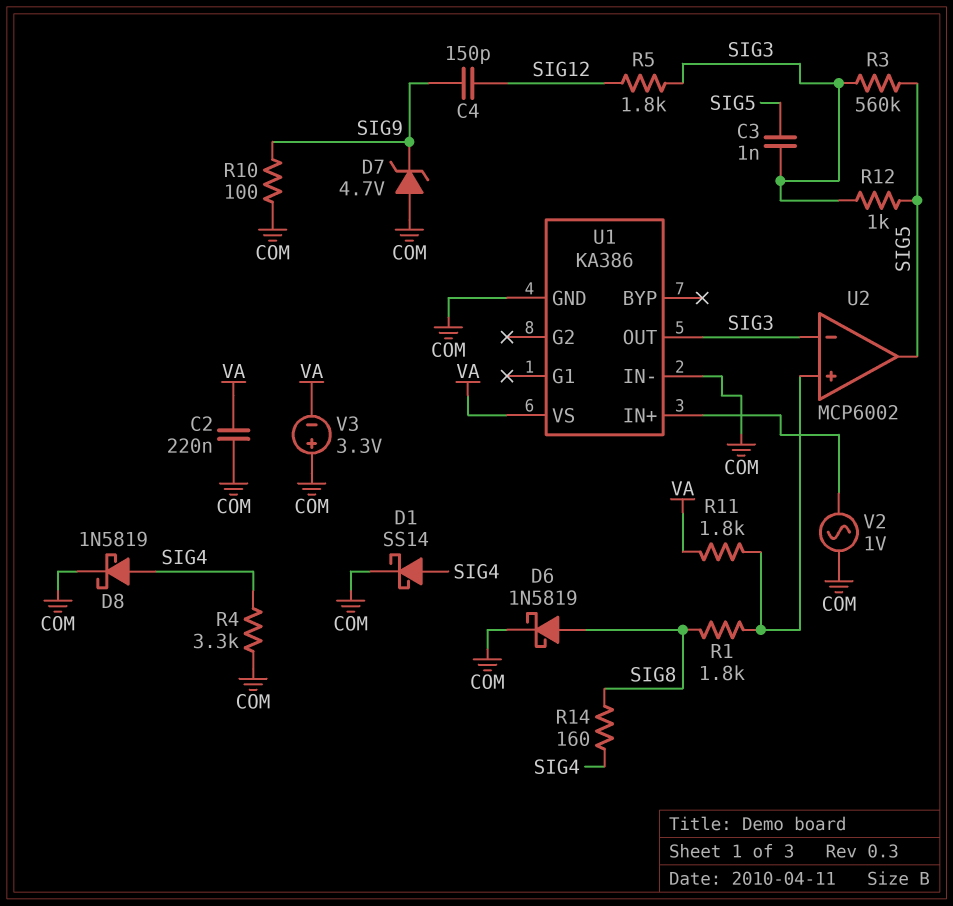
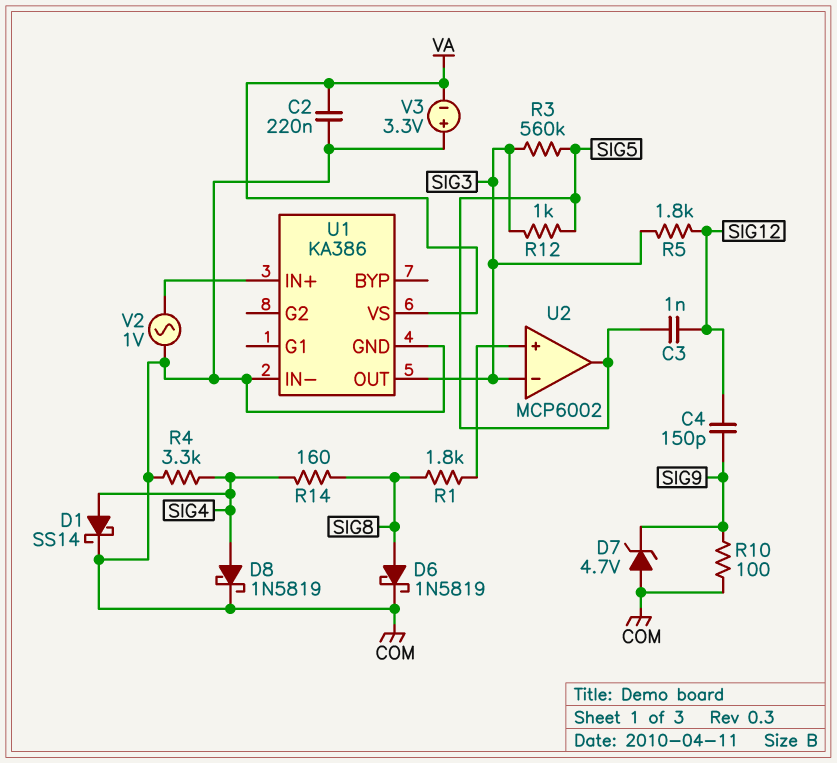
C3: 1nF (SIG3, SIG5) -> 1nF (SIG5, SIG12)
R11: 1.8k (U2/in+, VA) -> none

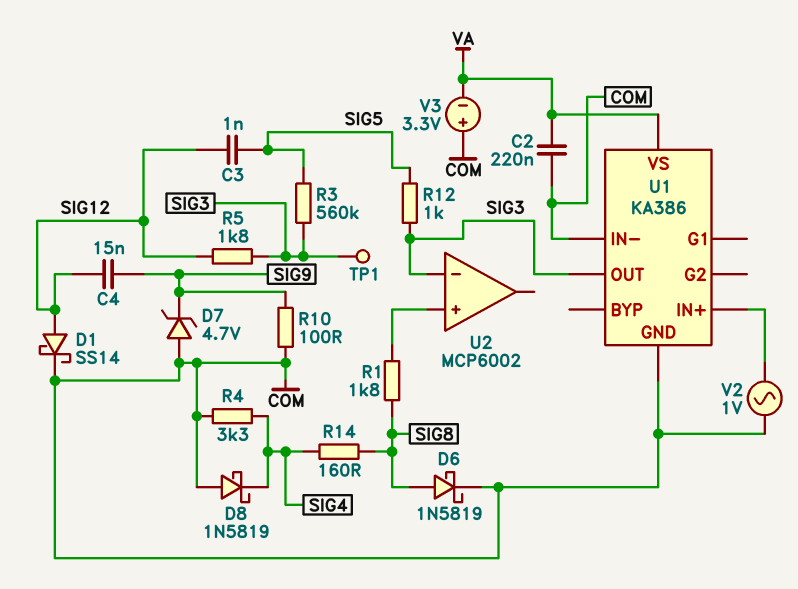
C4: 150pF (SIG9, SIG12) -> 15nF (SIG9, SIG12)
D1: schottky SS14 (A SIG4, K COM) -> schottky SS14 (A SIG12, K COM)
D8: schottky 1N5819 (A SIG4, K COM) -> schottky 1N5819 (A COM, K SIG4)
TP1: none -> test point (SIG3)
U2 pin out: SIG5 -> none

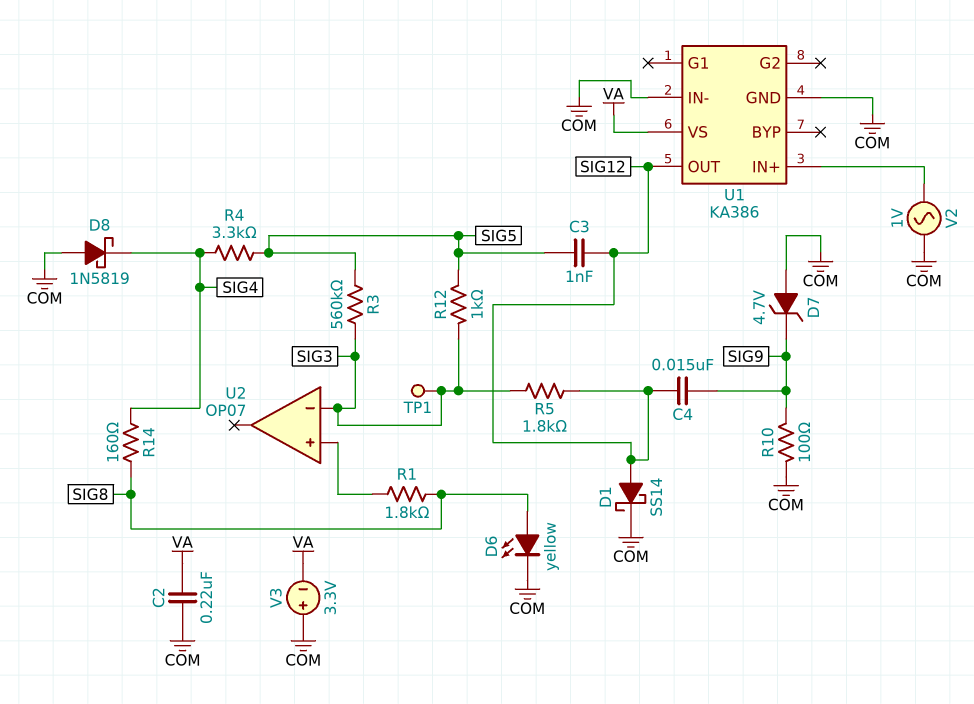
D6: schottky 1N5819 (A SIG8, K COM) -> LED yellow (A SIG8, K COM)
R4: 3.3k (COM, SIG4) -> 3.3k (SIG4, SIG5)
U1 pin OUT: SIG3 -> SIG12
U2: MCP6002 -> OP07

